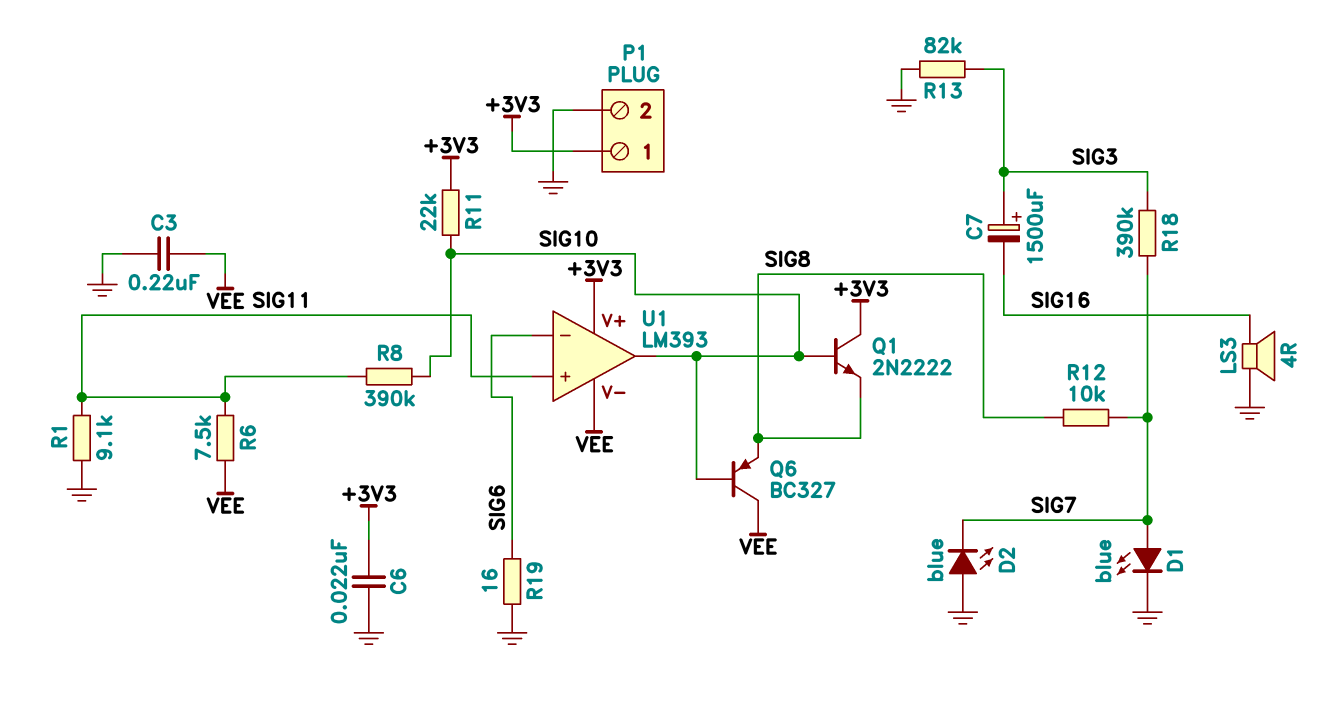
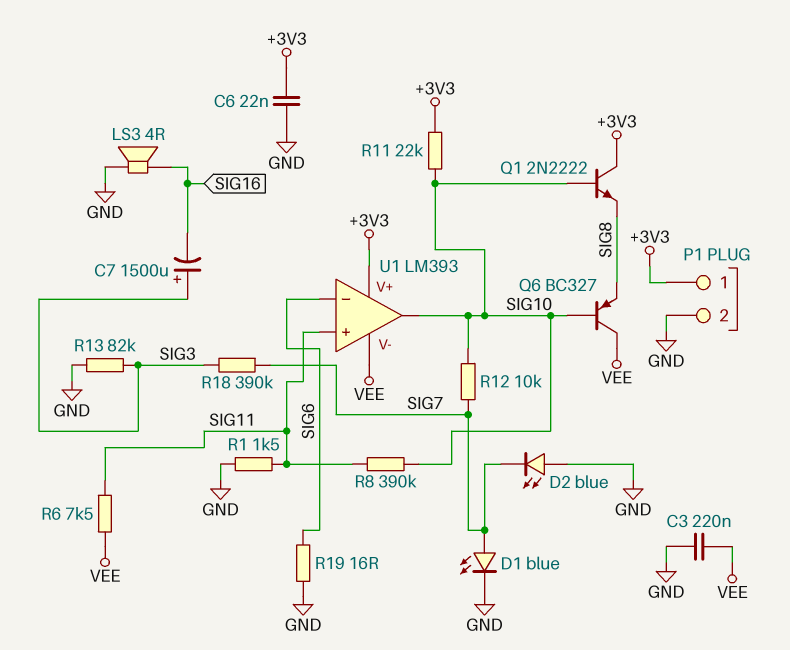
R1: 9.1k (GND, SIG11) -> 1.5k (GND, SIG11)
R12: 10k (SIG7, SIG8) -> 10k (SIG7, SIG10)

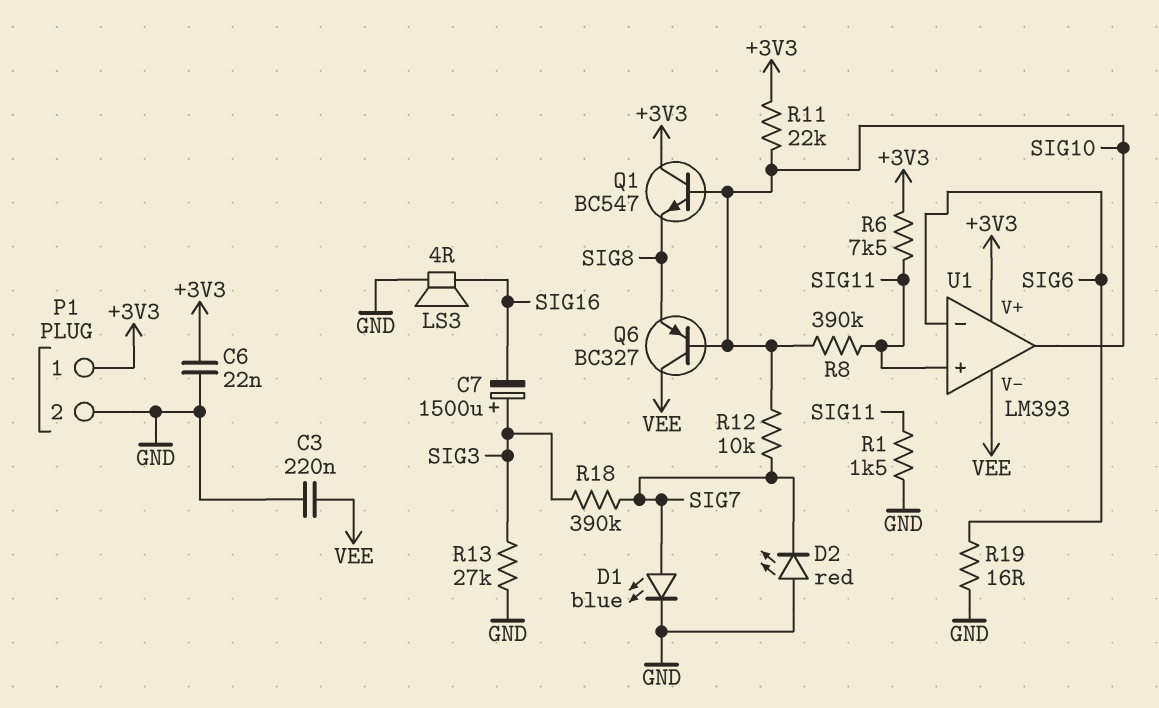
D2: LED blue (A GND, K SIG7) -> LED red (A GND, K SIG7)
Q1: NPN 2N2222 (B SIG10, C +3V3, E SIG8) -> NPN BC547 (B SIG10, C +3V3, E SIG8)
R6: 7.5k (SIG11, VEE) -> 7.5k (+3V3, SIG11)
R13: 82k (GND, SIG3) -> 27k (GND, SIG3)

